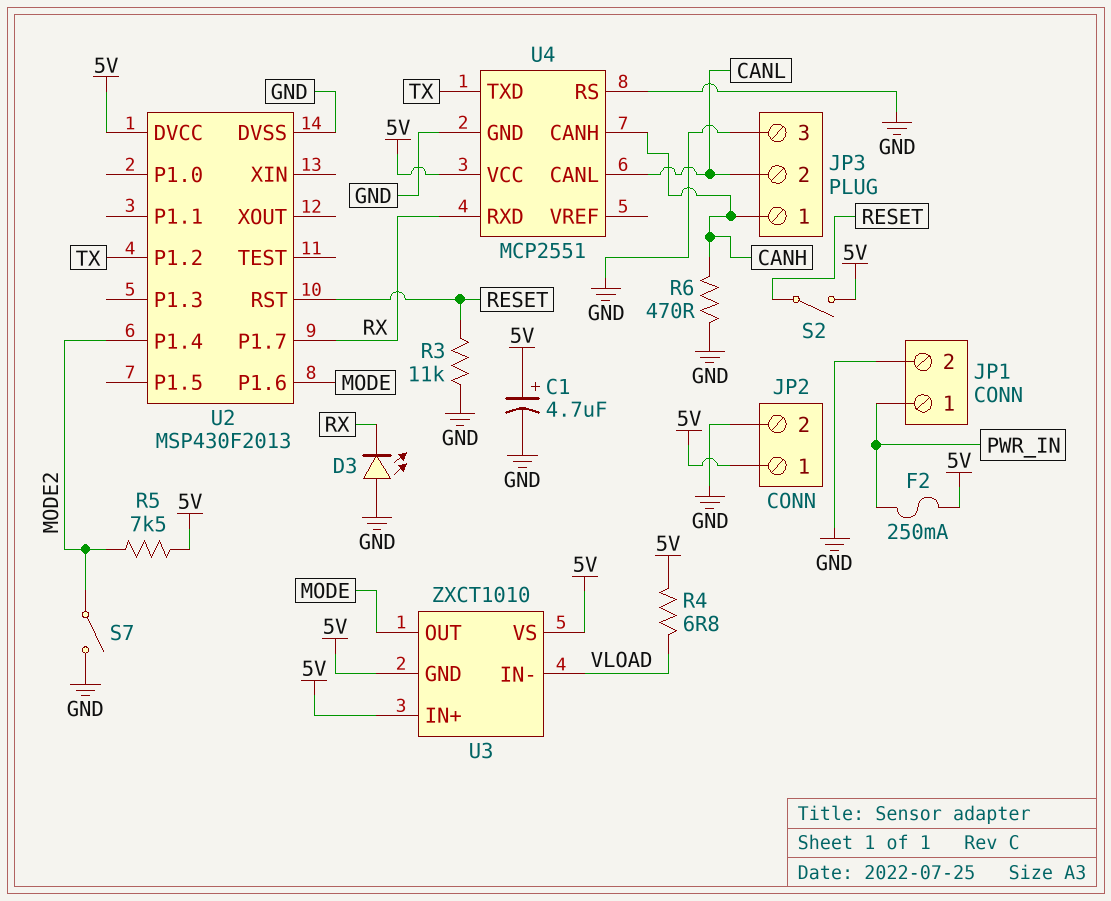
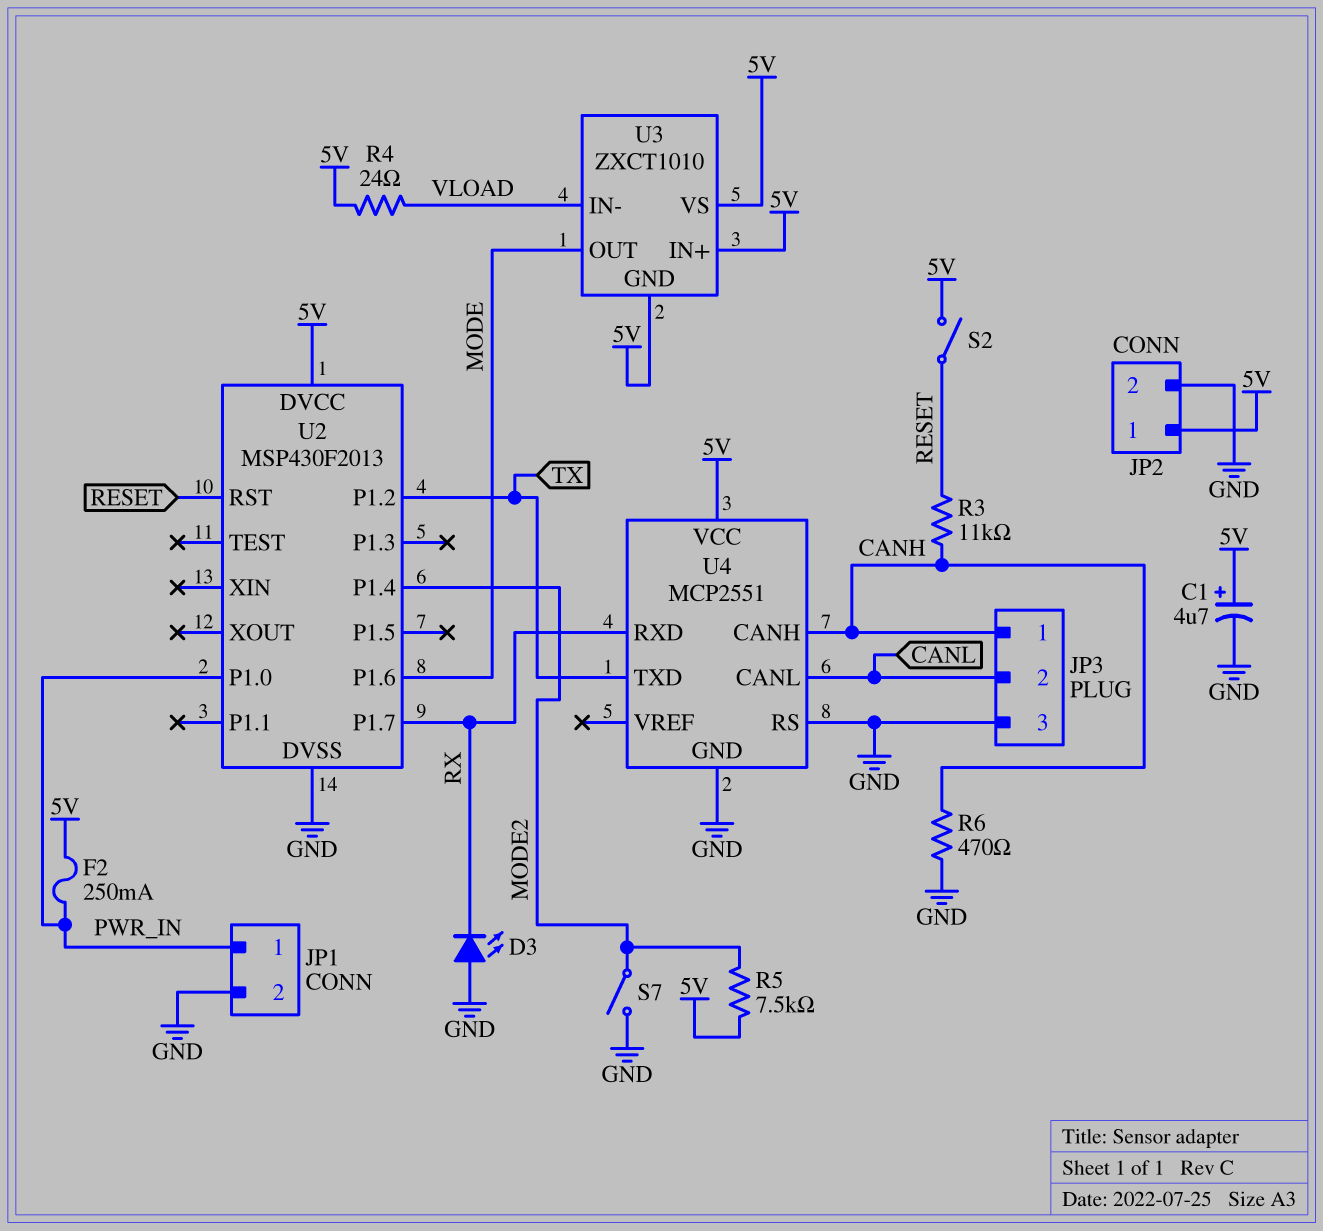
R3: 11k (GND, RESET) -> 11k (CANH, RESET)
R4: 6.8 (5V, VLOAD) -> 24 (5V, VLOAD)
U2 pin P1.0: none -> PWR_IN

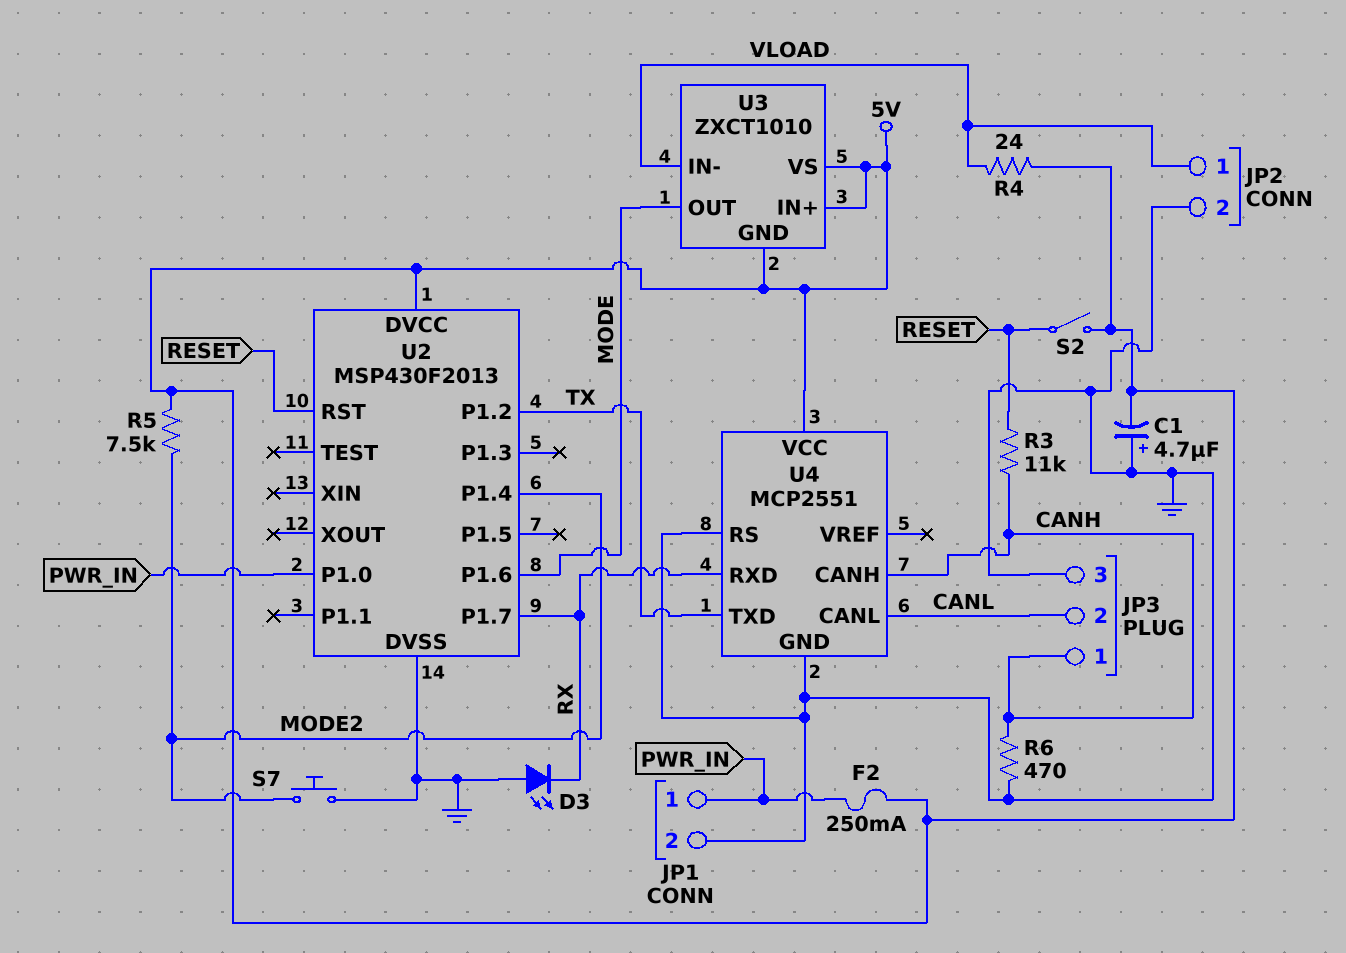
C1: 4.7uF (plus 5V, minus GND) -> 4.7uF (plus GND, minus 5V)
JP2 pin 1: 5V -> VLOAD
S7: switch (GND, MODE2) -> button (GND, MODE2)

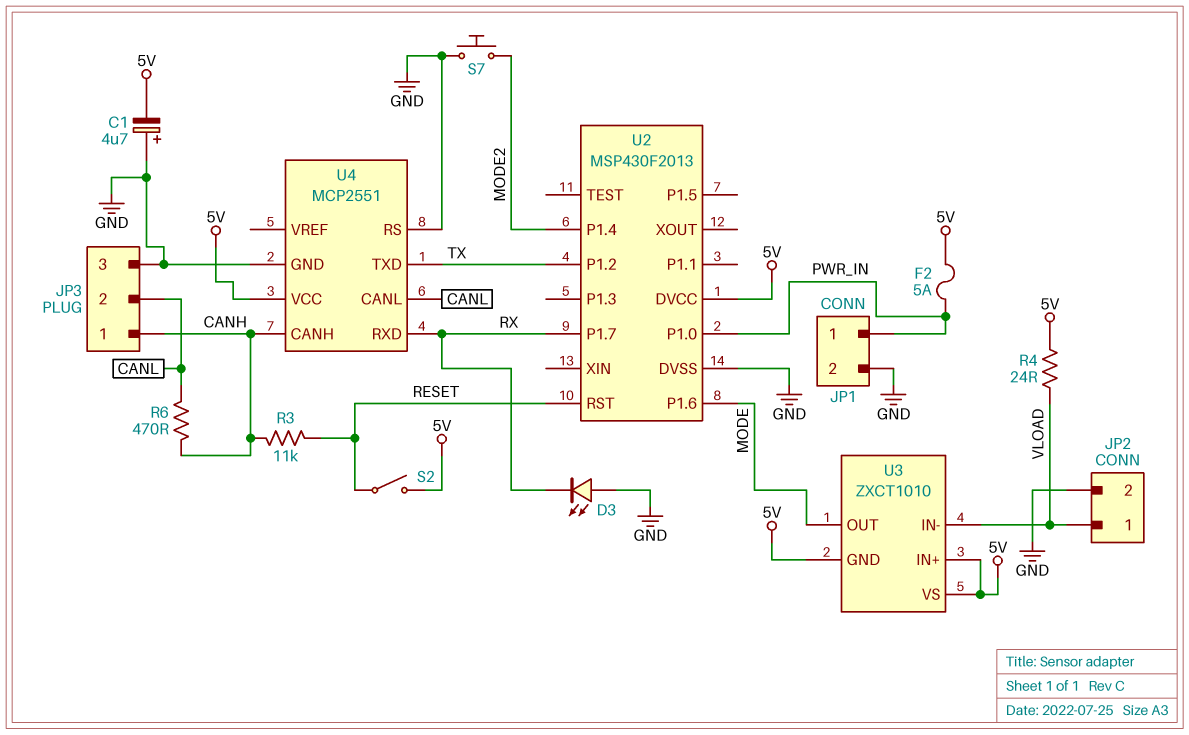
F2: 250mA (5V, PWR_IN) -> 5A (5V, PWR_IN)
R5: 7.5k (5V, MODE2) -> none
R6: 470 (CANH, GND) -> 470 (CANH, CANL)

